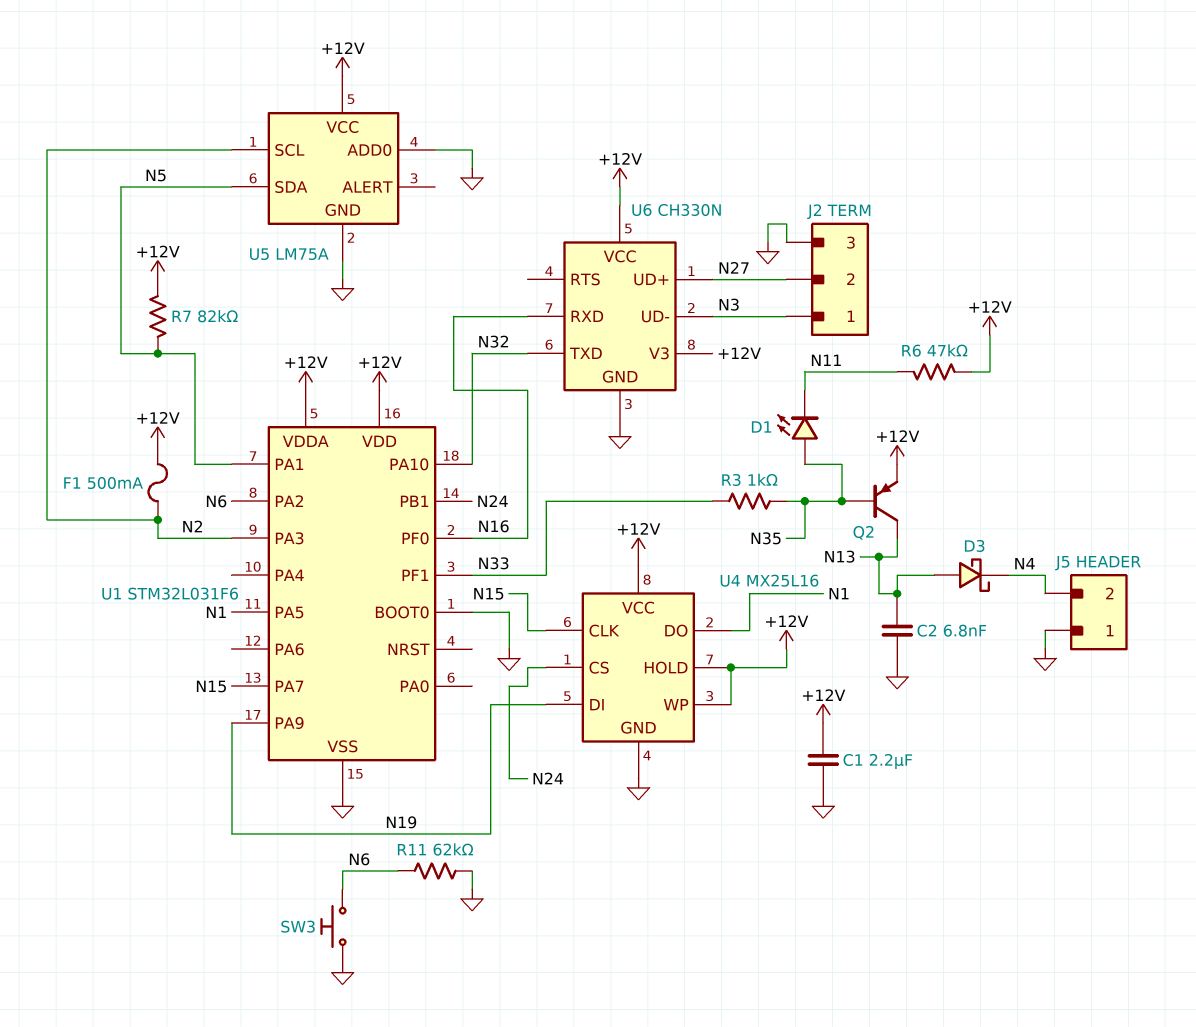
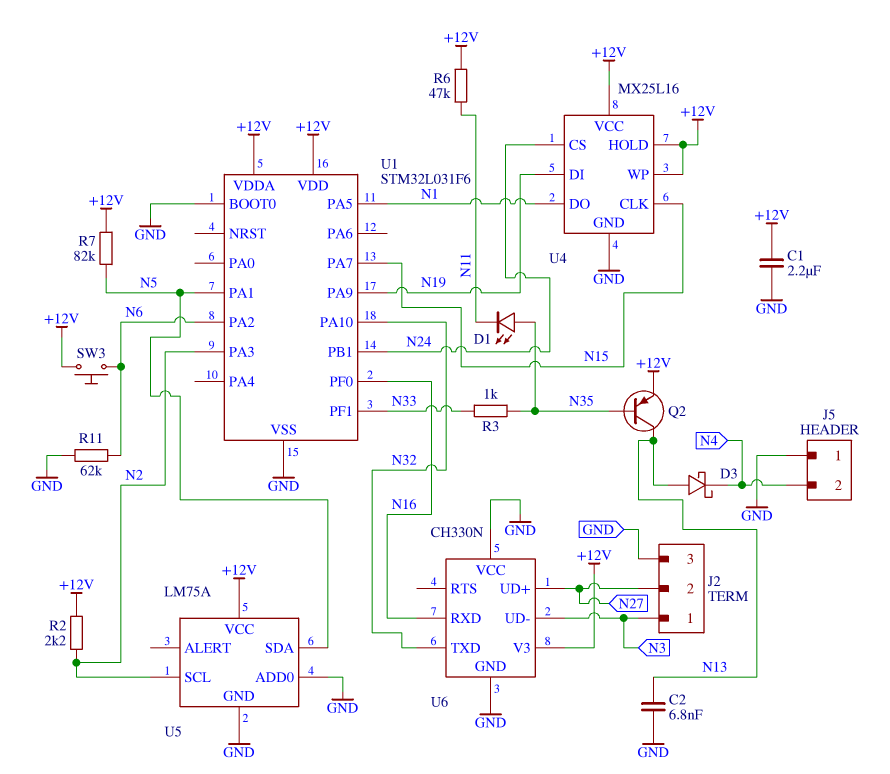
F1: 500mA (+12V, N2) -> none
R2: none -> 2.2k (+12V, N2)
SW3: button (GND, N6) -> button (+12V, N6)
U6 pin VCC: +12V -> GND

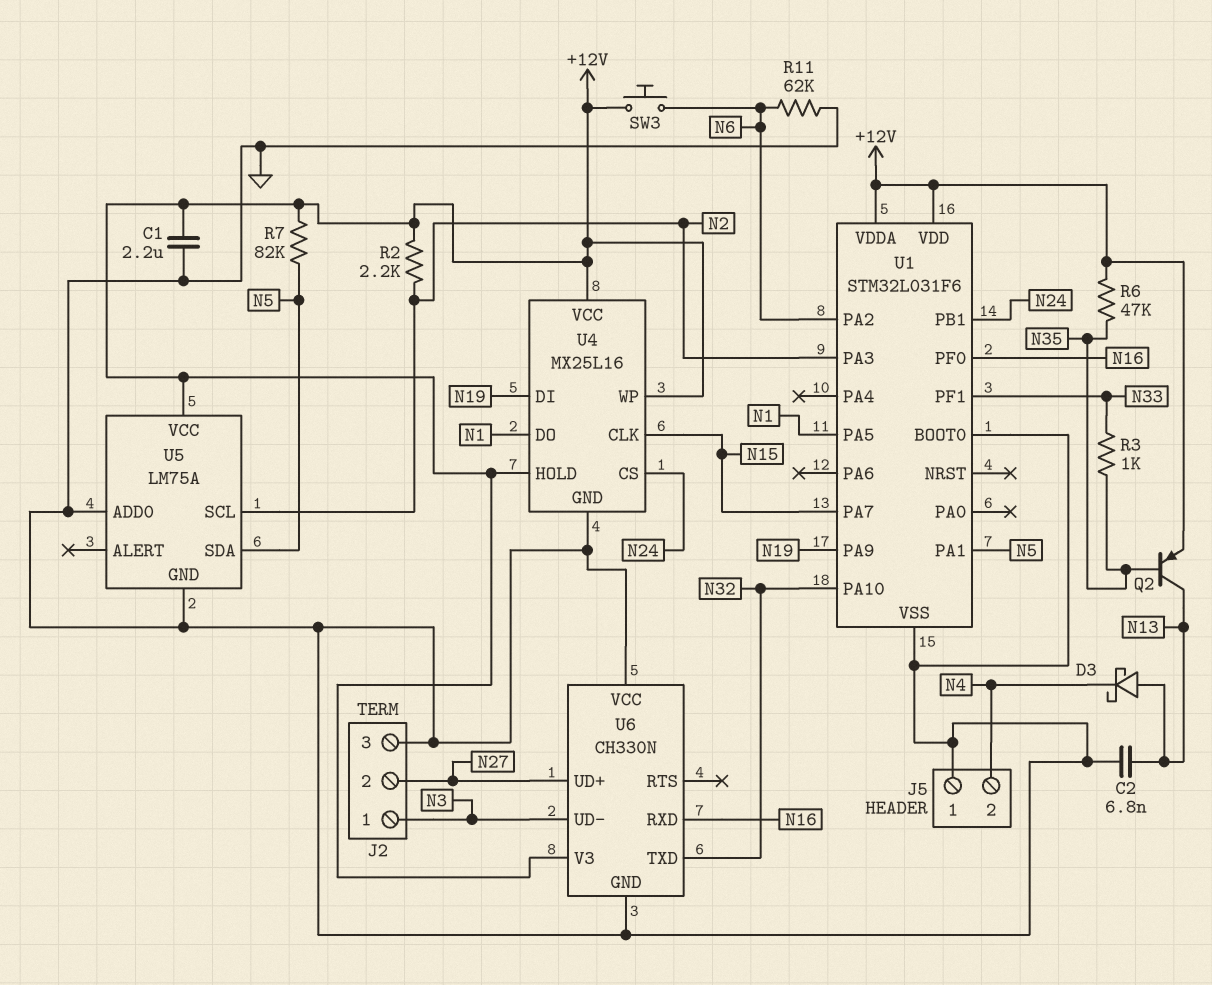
D1: LED (A N35, K N11) -> none
R6: 47k (+12V, N11) -> 47k (+12V, N35)

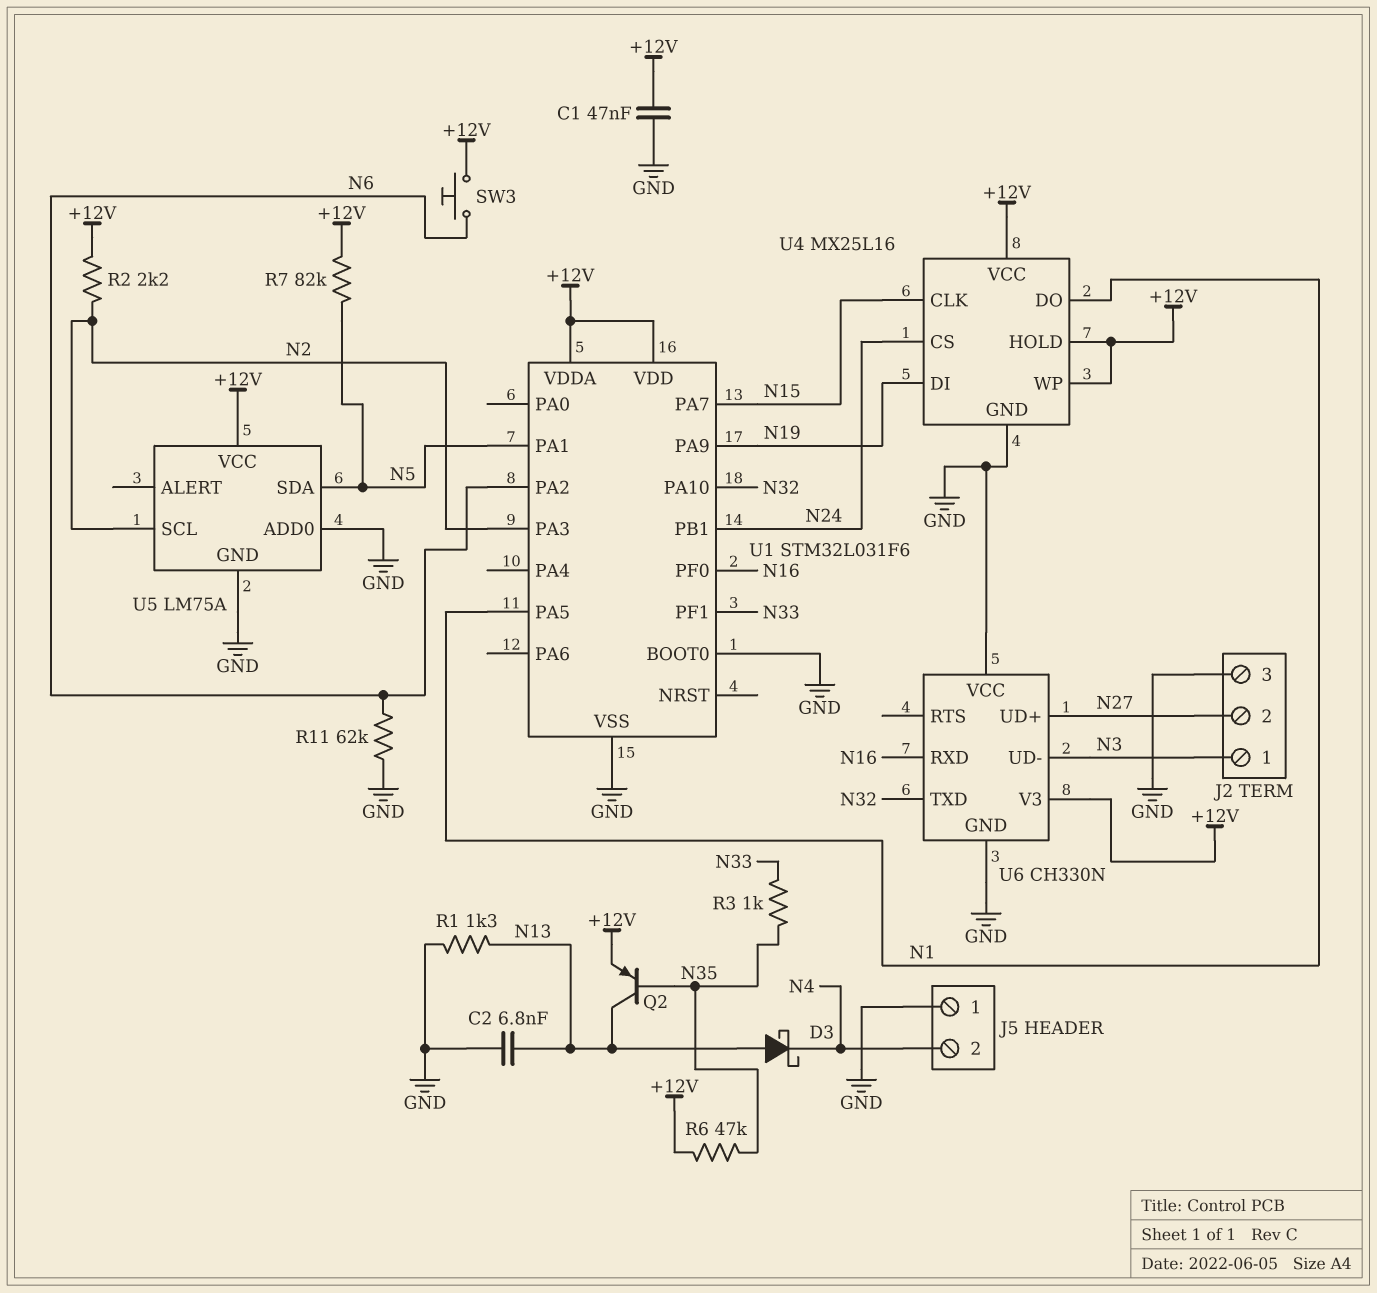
C1: 2.2uF (+12V, GND) -> 47nF (+12V, GND)
R1: none -> 1.3k (GND, N13)

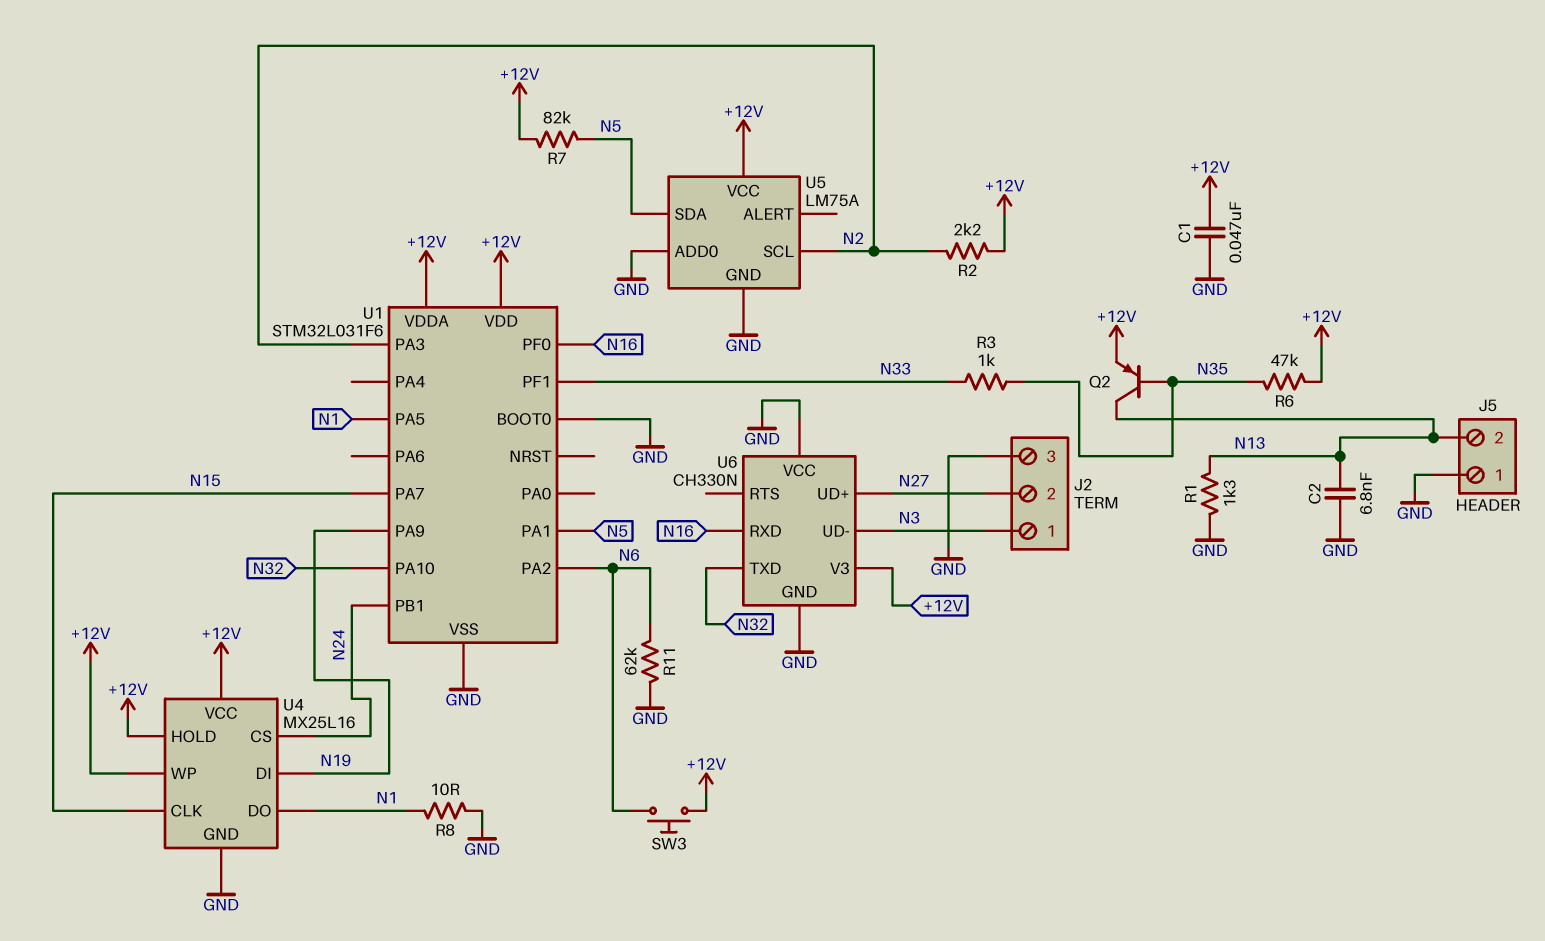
D3: schottky (A N13, K N4) -> none
J5 pin 2: N4 -> N13
R8: none -> 10 (GND, N1)

